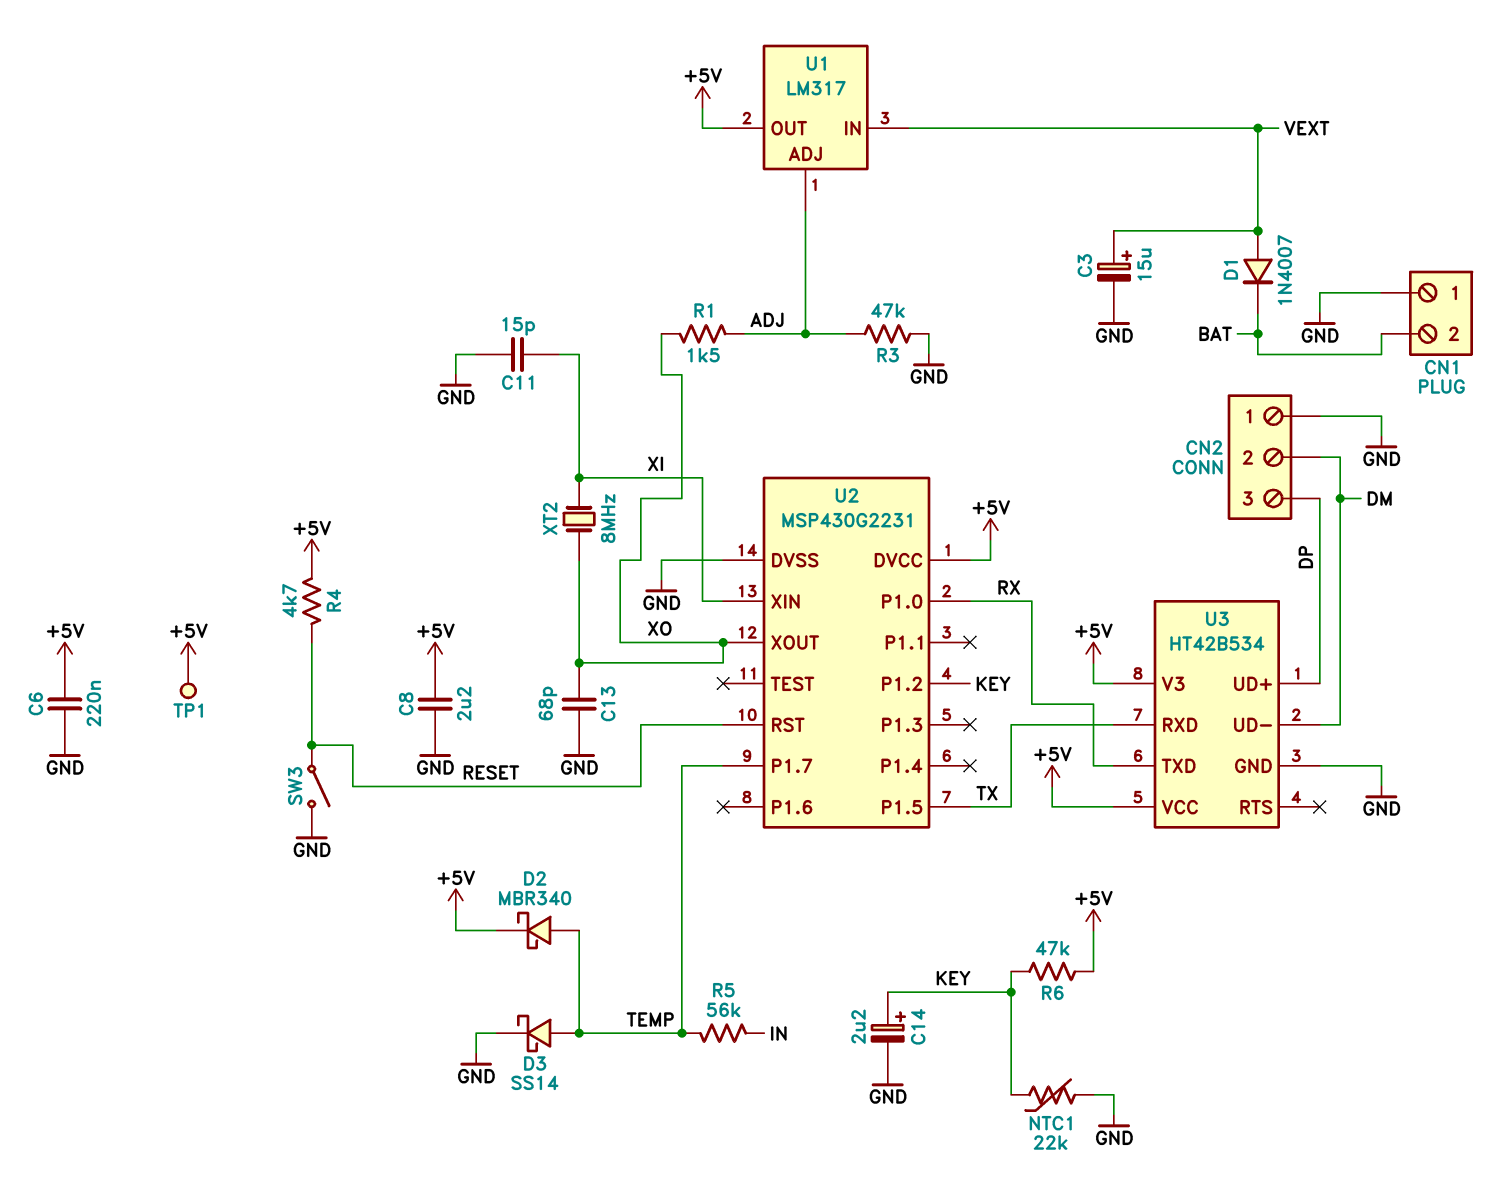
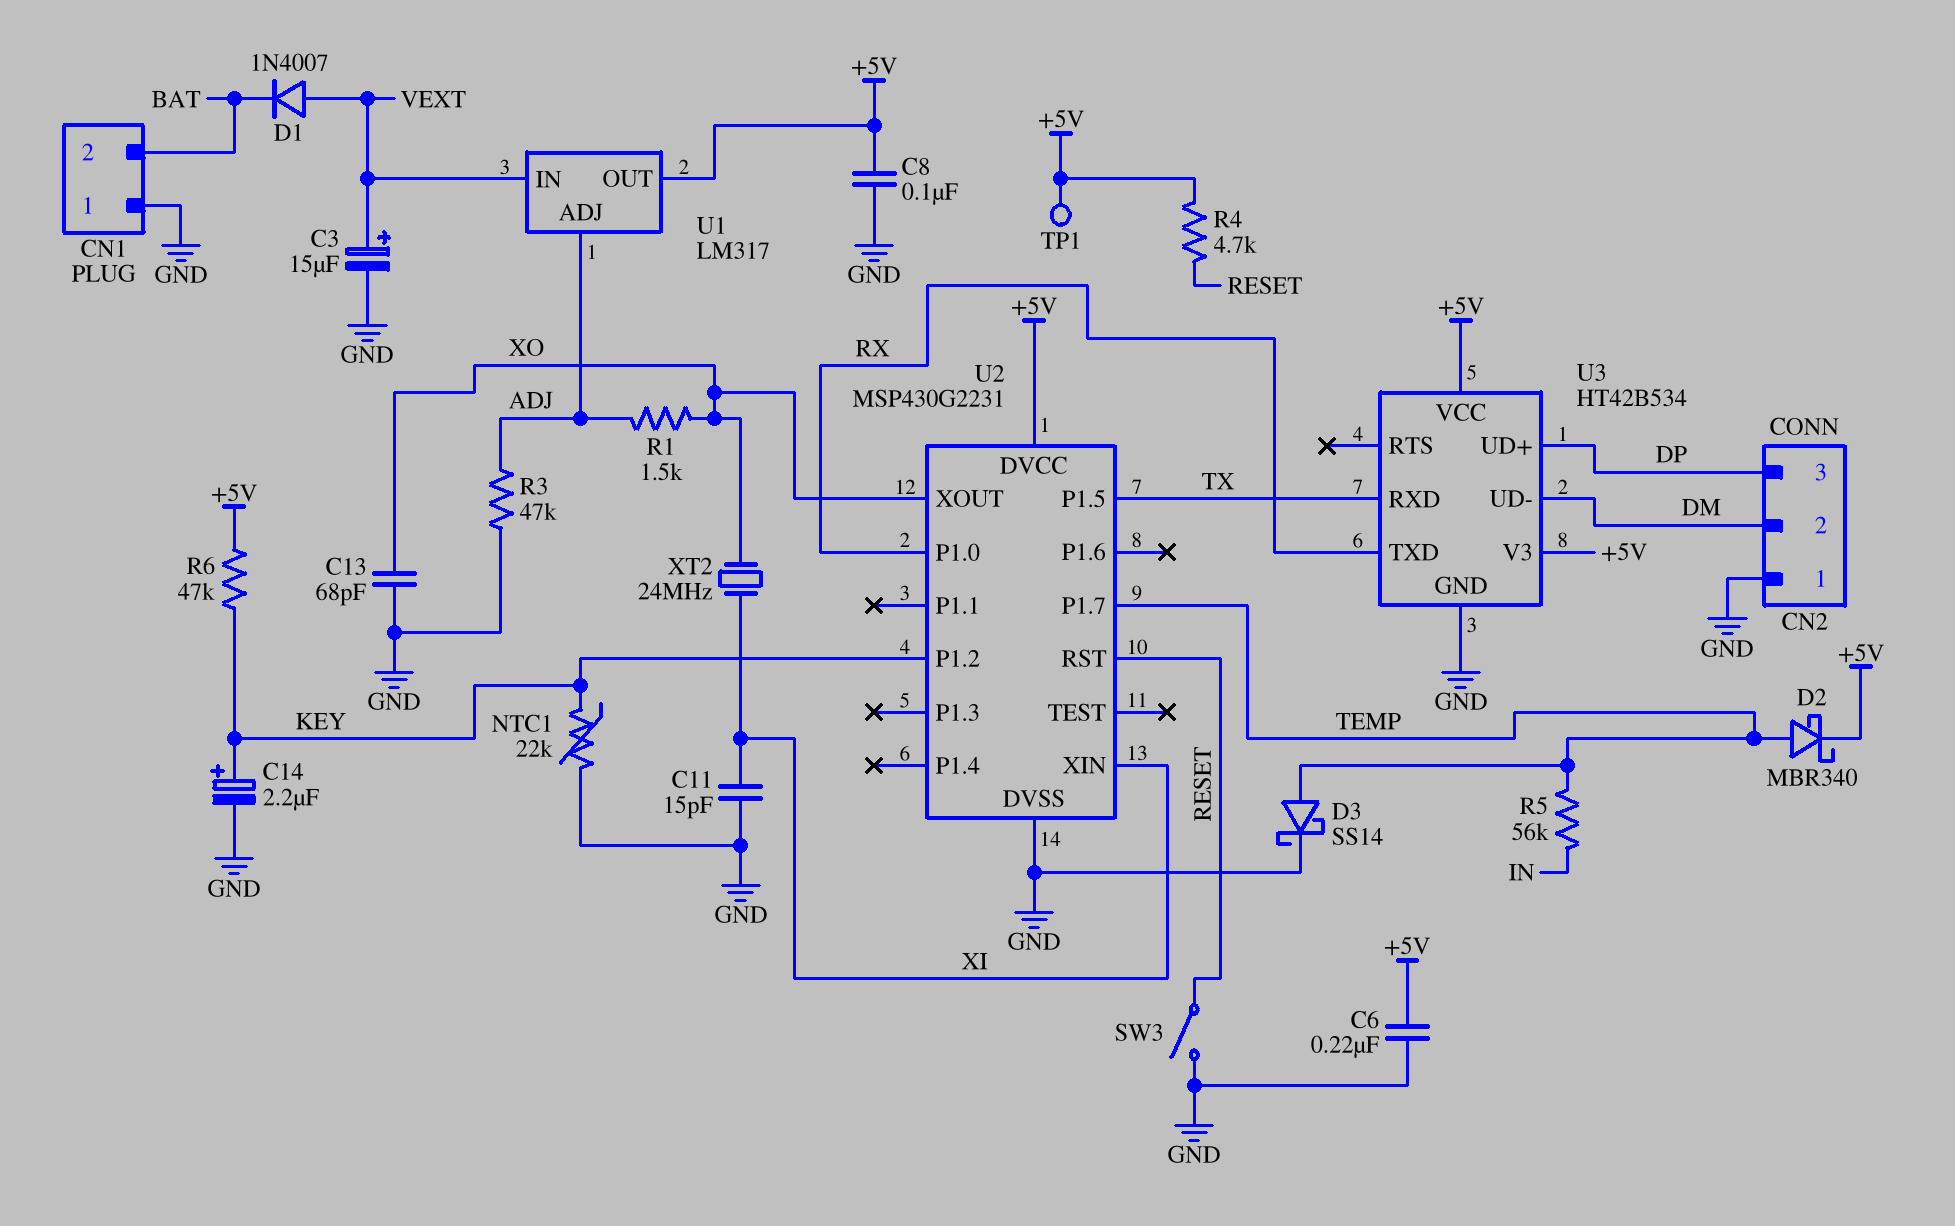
C8: 2.2uF (+5V, GND) -> 100nF (+5V, GND)
XT2: 8MHz (XI, XO) -> 24MHz (XI, XO)

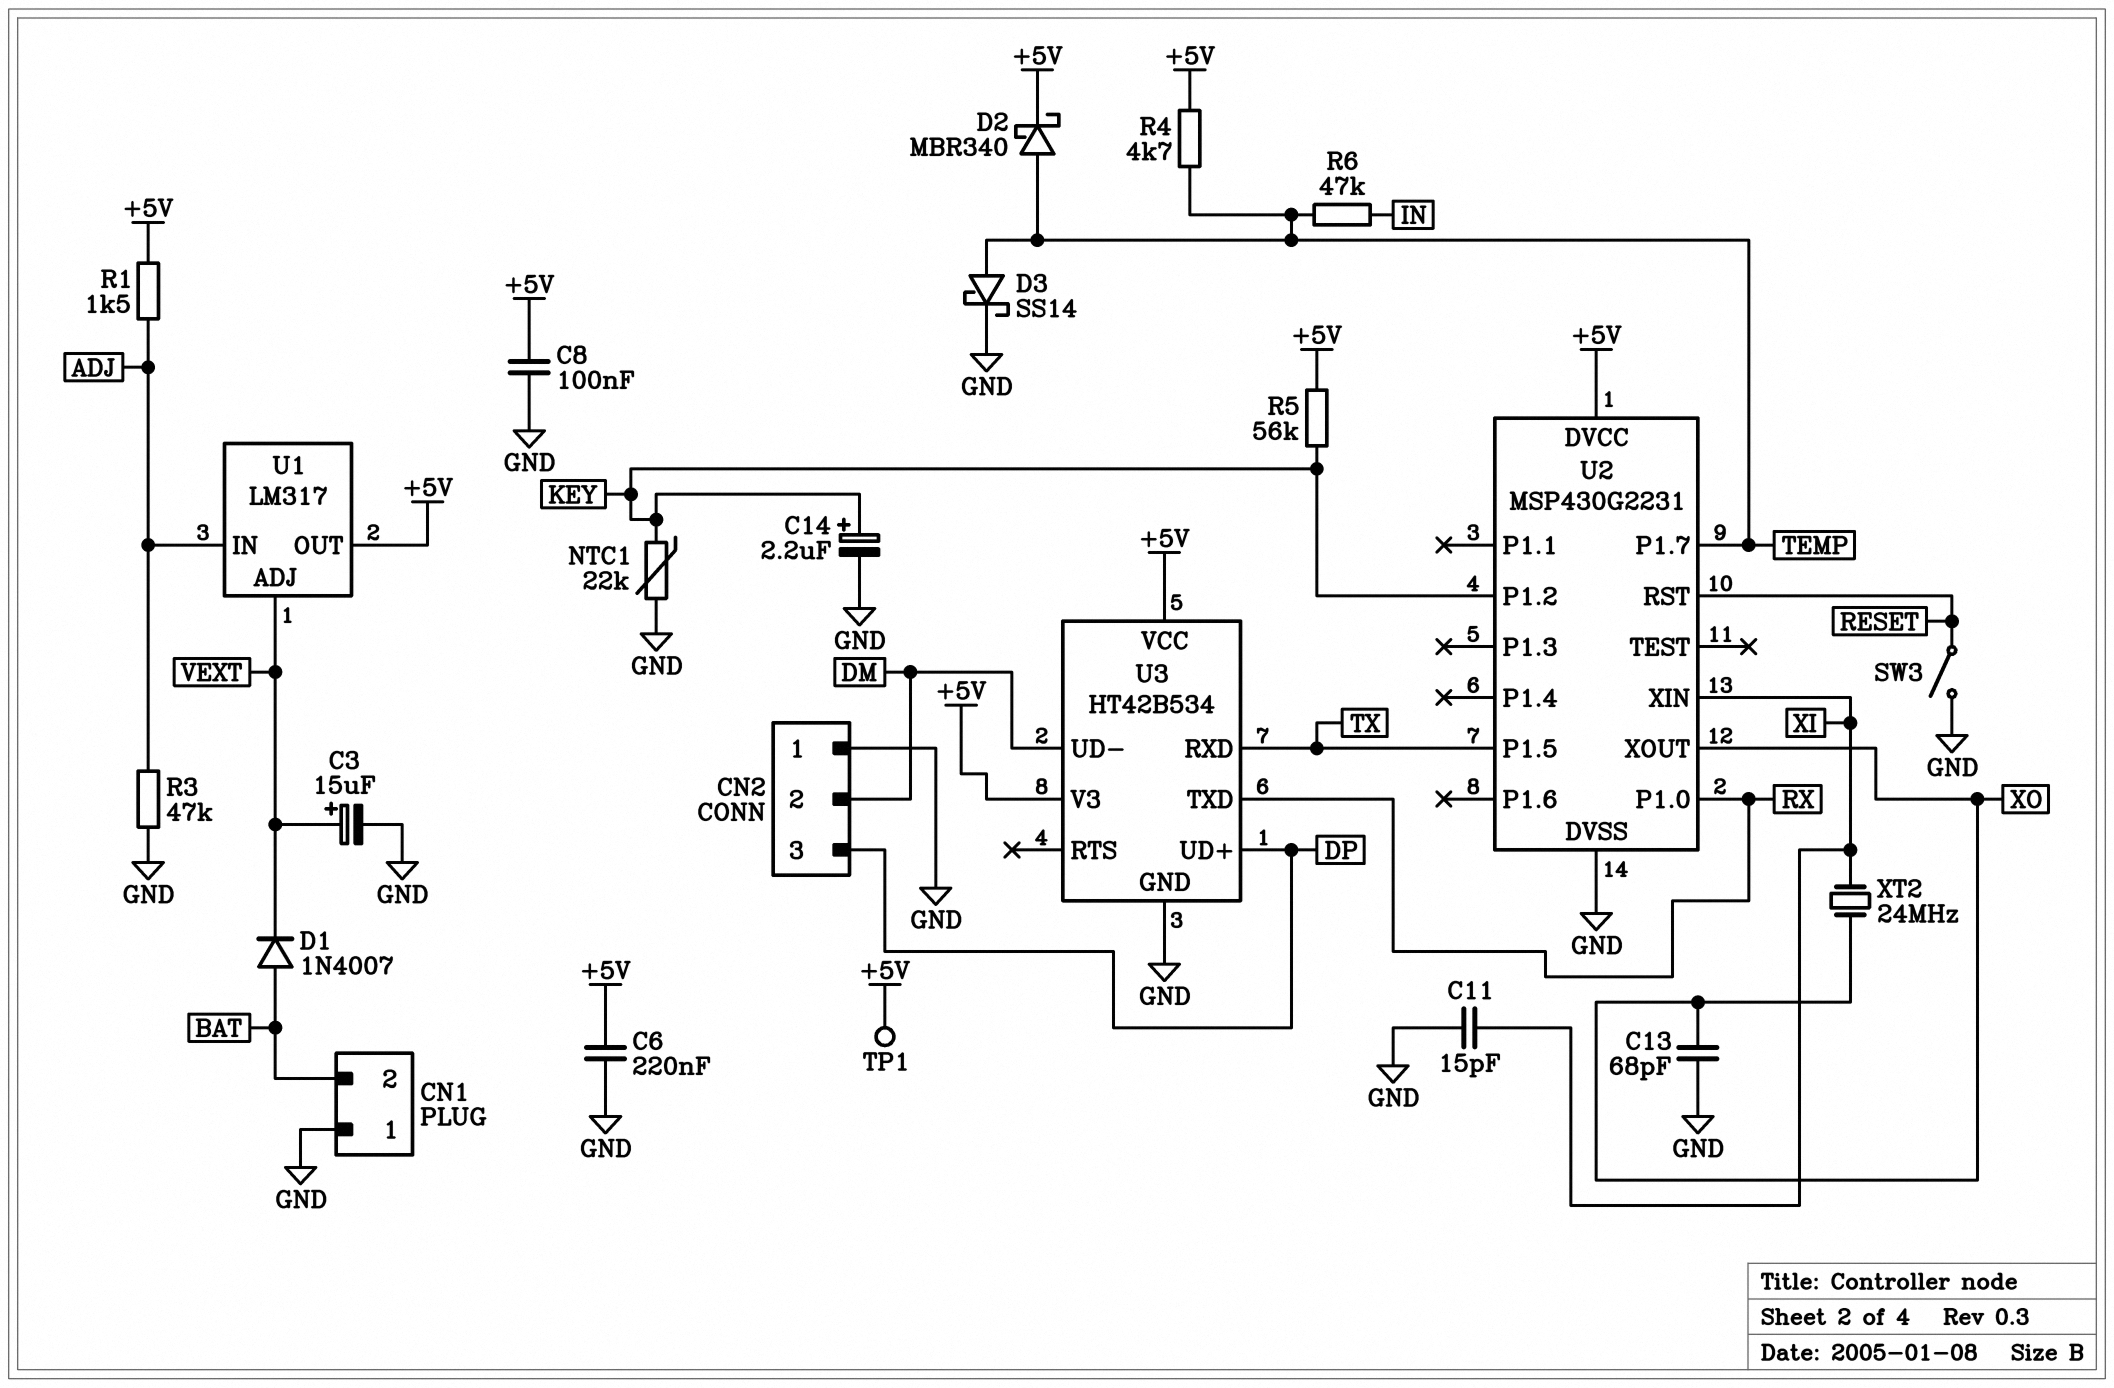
D1: diode 1N4007 (A VEXT, K BAT) -> diode 1N4007 (A BAT, K VEXT)
R1: 1.5k (ADJ, XO) -> 1.5k (+5V, ADJ)
R4: 4.7k (+5V, RESET) -> 4.7k (+5V, TEMP)
R5: 56k (IN, TEMP) -> 56k (+5V, KEY)
R6: 47k (+5V, KEY) -> 47k (IN, TEMP)
U1 pin ADJ: ADJ -> VEXT
U1 pin IN: VEXT -> ADJ

